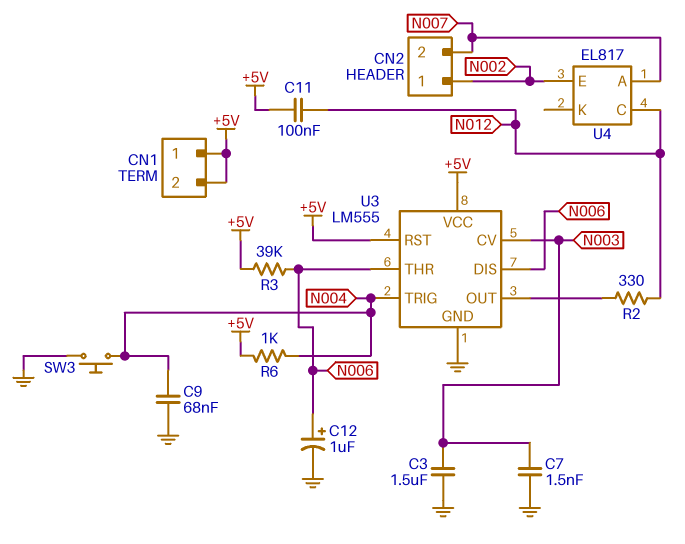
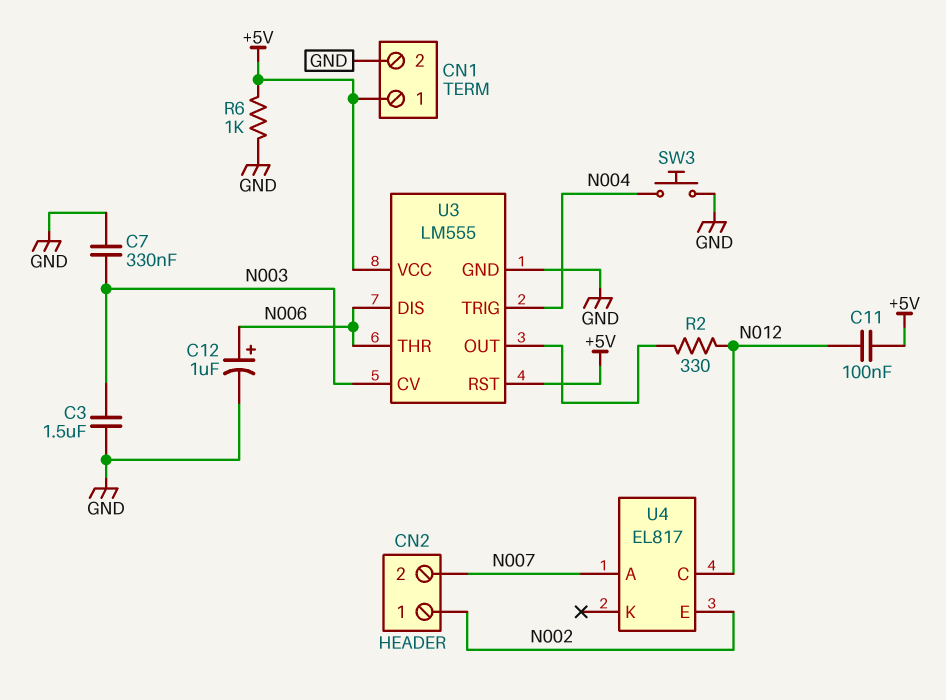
C7: 1.5nF (GND, N003) -> 330nF (GND, N003)
C9: 68nF (GND, N004) -> none
CN1 pin 2: +5V -> GND
R3: 39k (+5V, N006) -> none
R6: 1k (+5V, N004) -> 1k (+5V, GND)

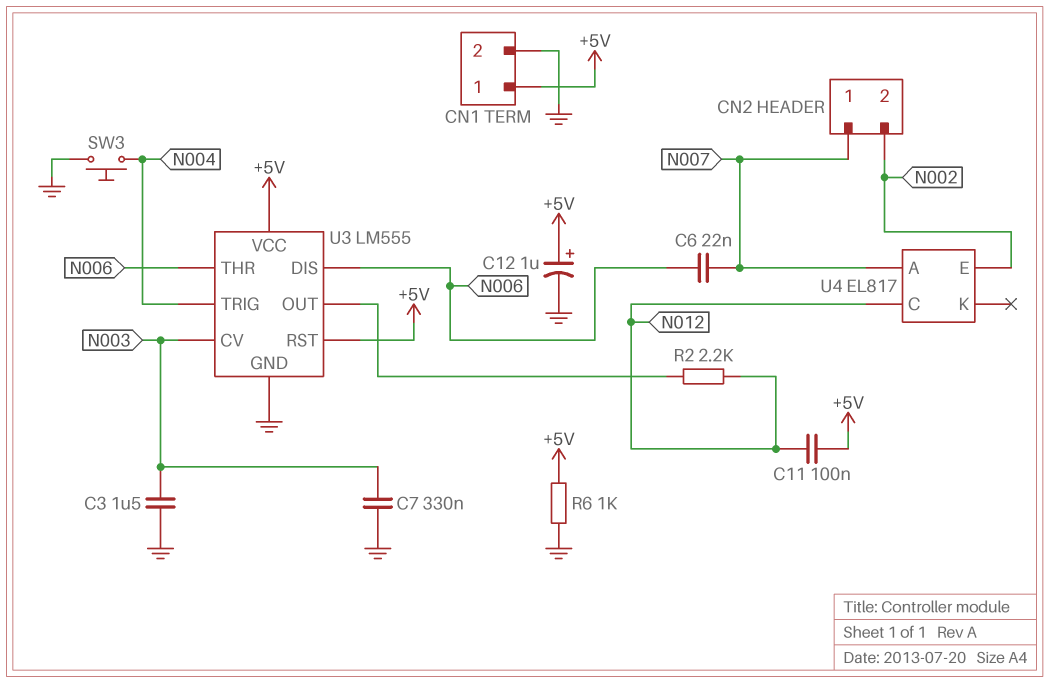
C6: none -> 22nF (N006, N007)
C12: 1uF (plus N006, minus GND) -> 1uF (plus +5V, minus GND)
CN2 pin 1: N002 -> N007
CN2 pin 2: N007 -> N002
R2: 330 (N012, U3/OUT) -> 2.2k (N012, U3/OUT)

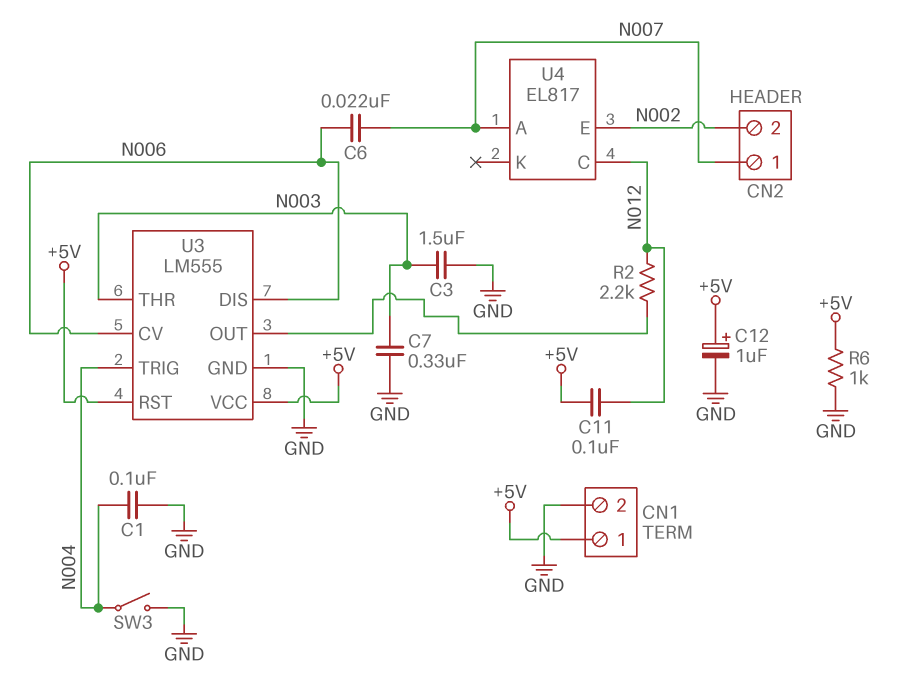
C1: none -> 100nF (GND, N004)
SW3: button (GND, N004) -> switch (GND, N004)
U3 pin CV: N003 -> N006
U3 pin THR: N006 -> N003

